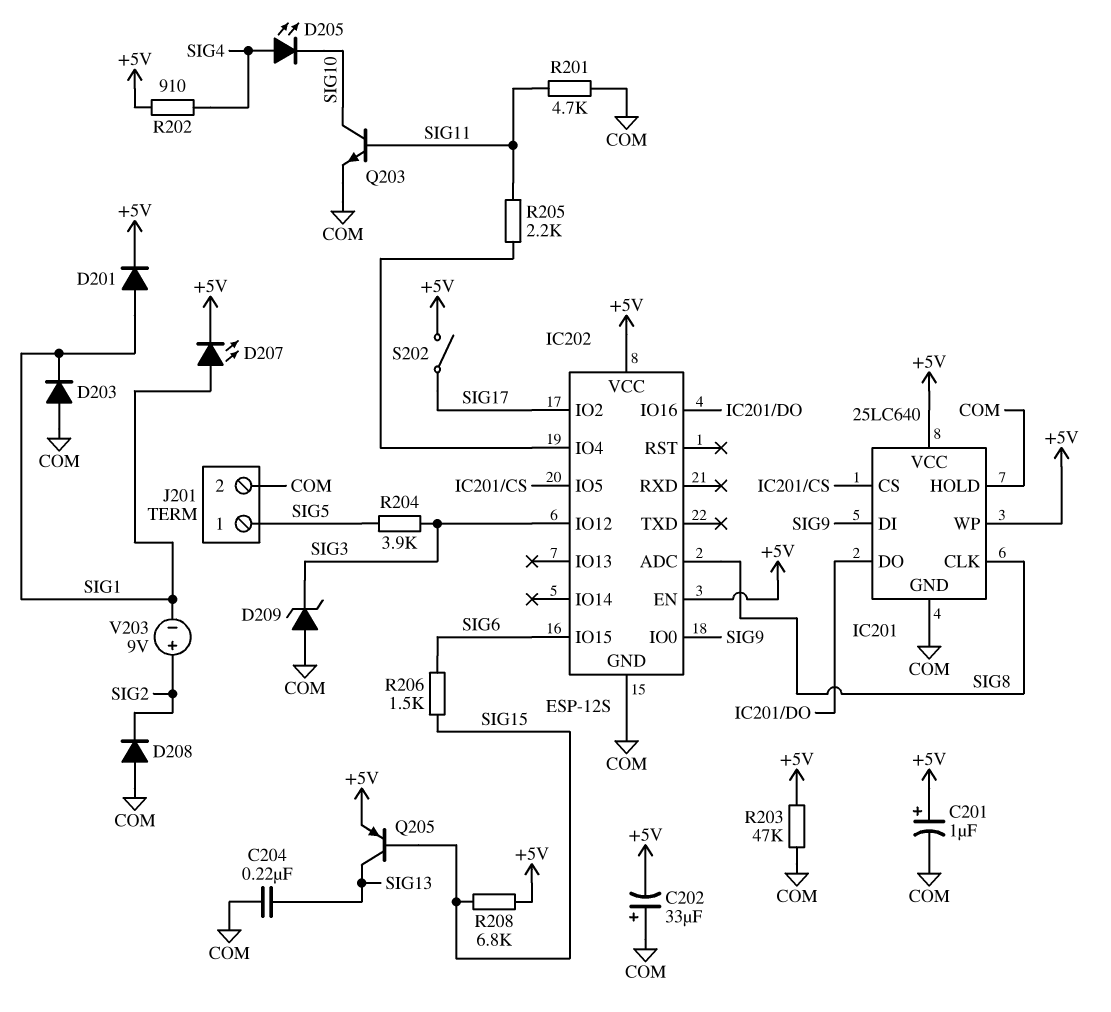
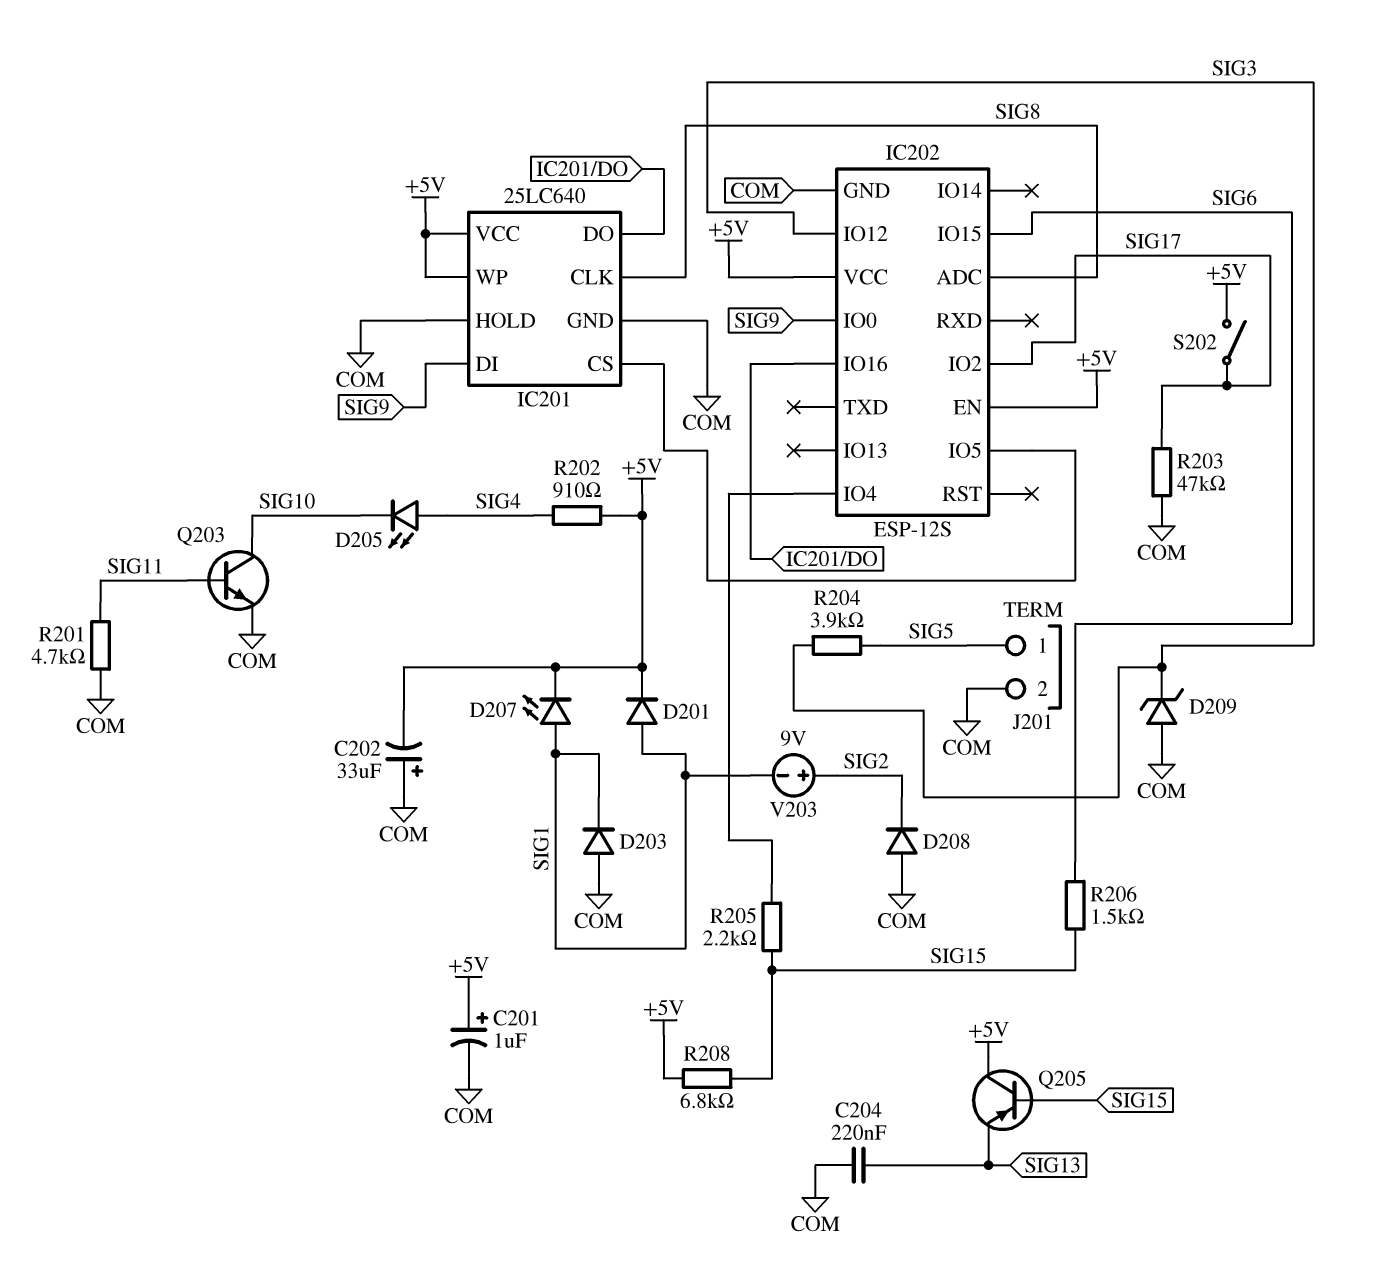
Q205: PNP (B SIG15, C SIG13, E +5V) -> PNP (B SIG15, C +5V, E SIG13)
R203: 47k (+5V, COM) -> 47k (COM, SIG17)
R205: 2.2k (IC202/IO4, SIG11) -> 2.2k (IC202/IO4, SIG15)

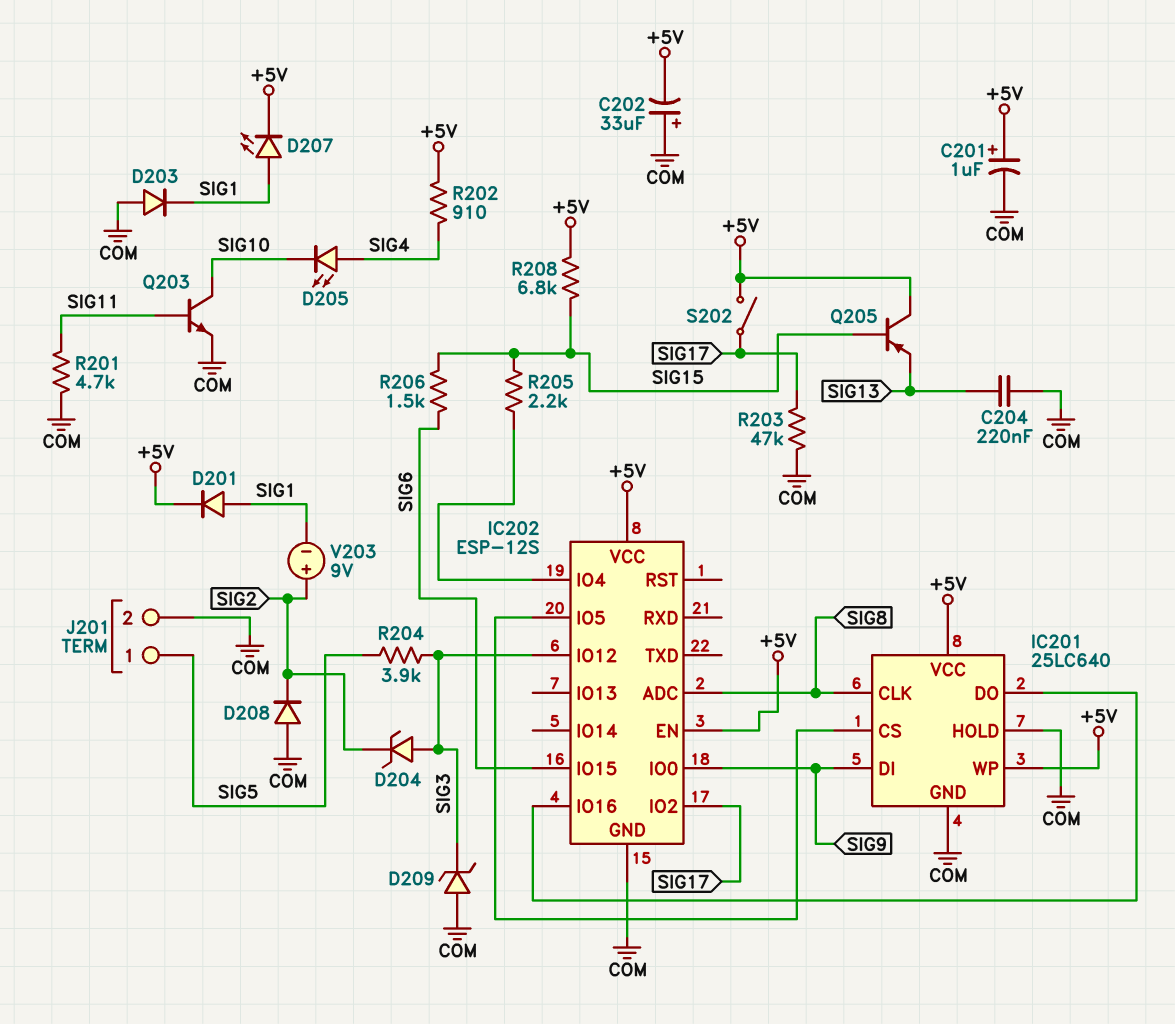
D204: none -> zener (A SIG3, K SIG2)

